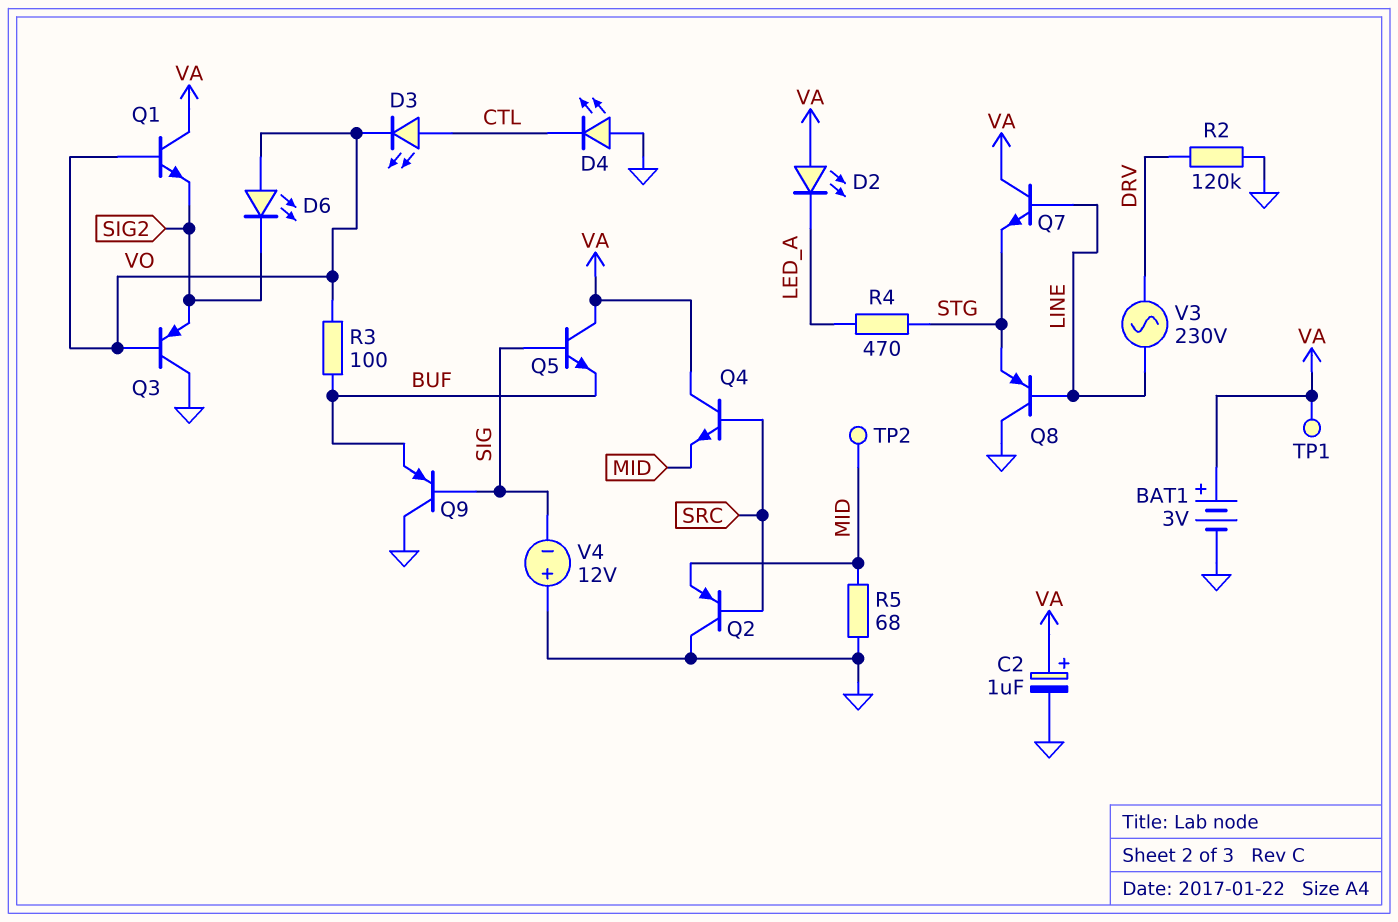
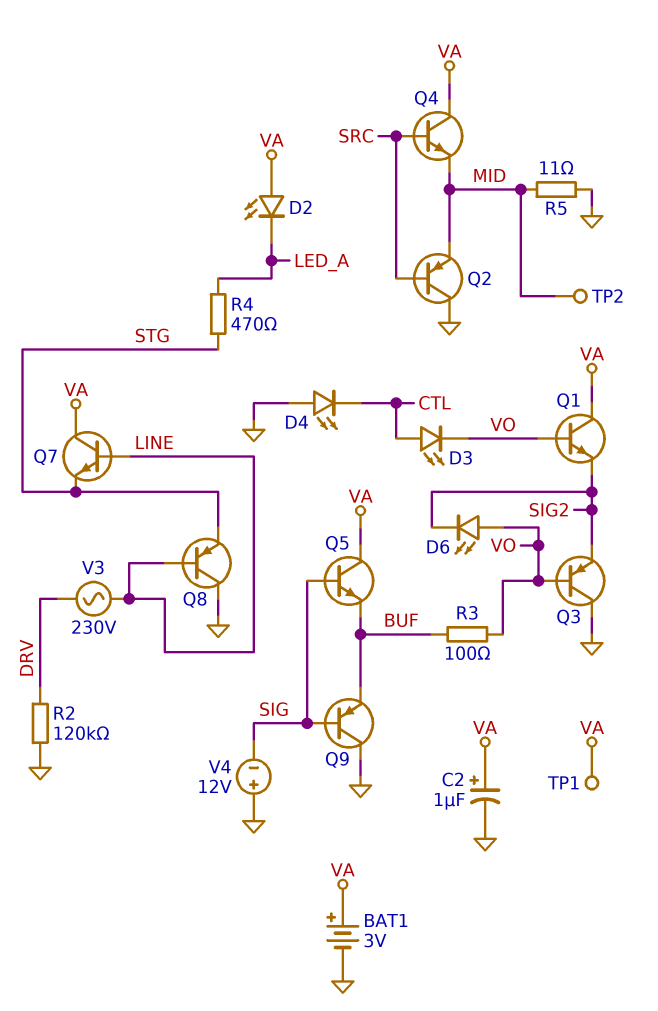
R5: 68 (GND, MID) -> 11 (GND, MID)

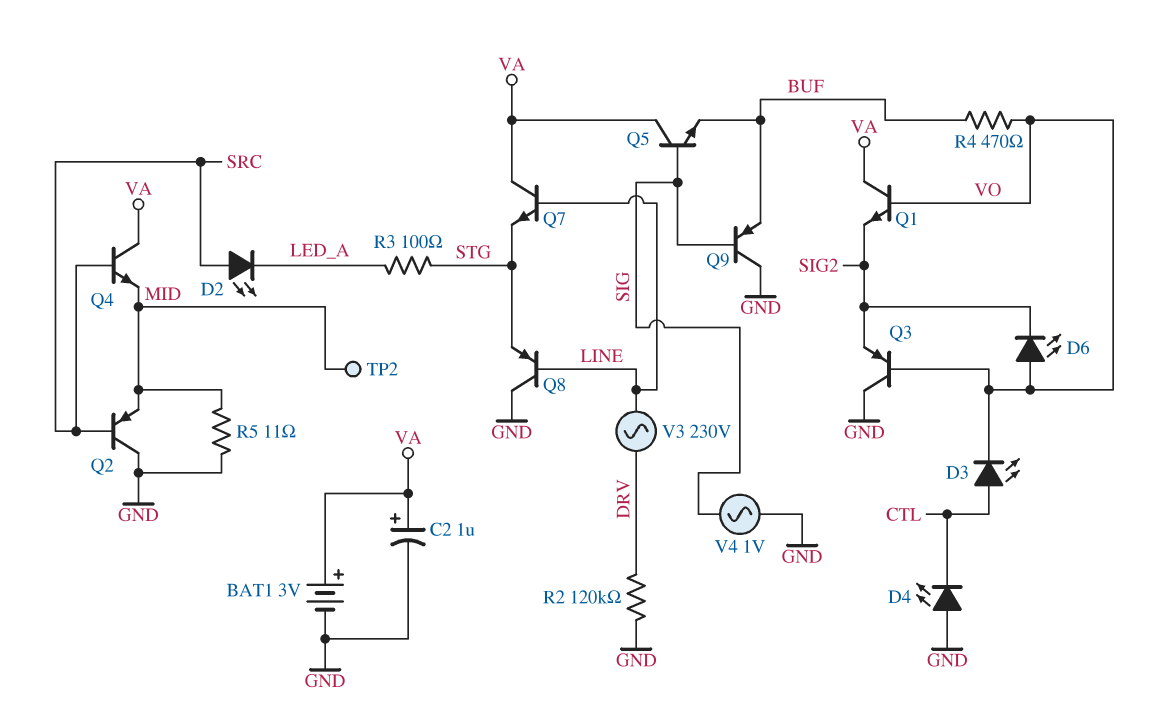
D2: LED (A VA, K LED_A) -> LED (A SRC, K LED_A)
R3: 100 (BUF, VO) -> 100 (LED_A, STG)
R4: 470 (LED_A, STG) -> 470 (BUF, VO)
TP1: test point (VA) -> none
V4: 12V (plus GND, minus SIG) -> AC 1V (GND, SIG)

